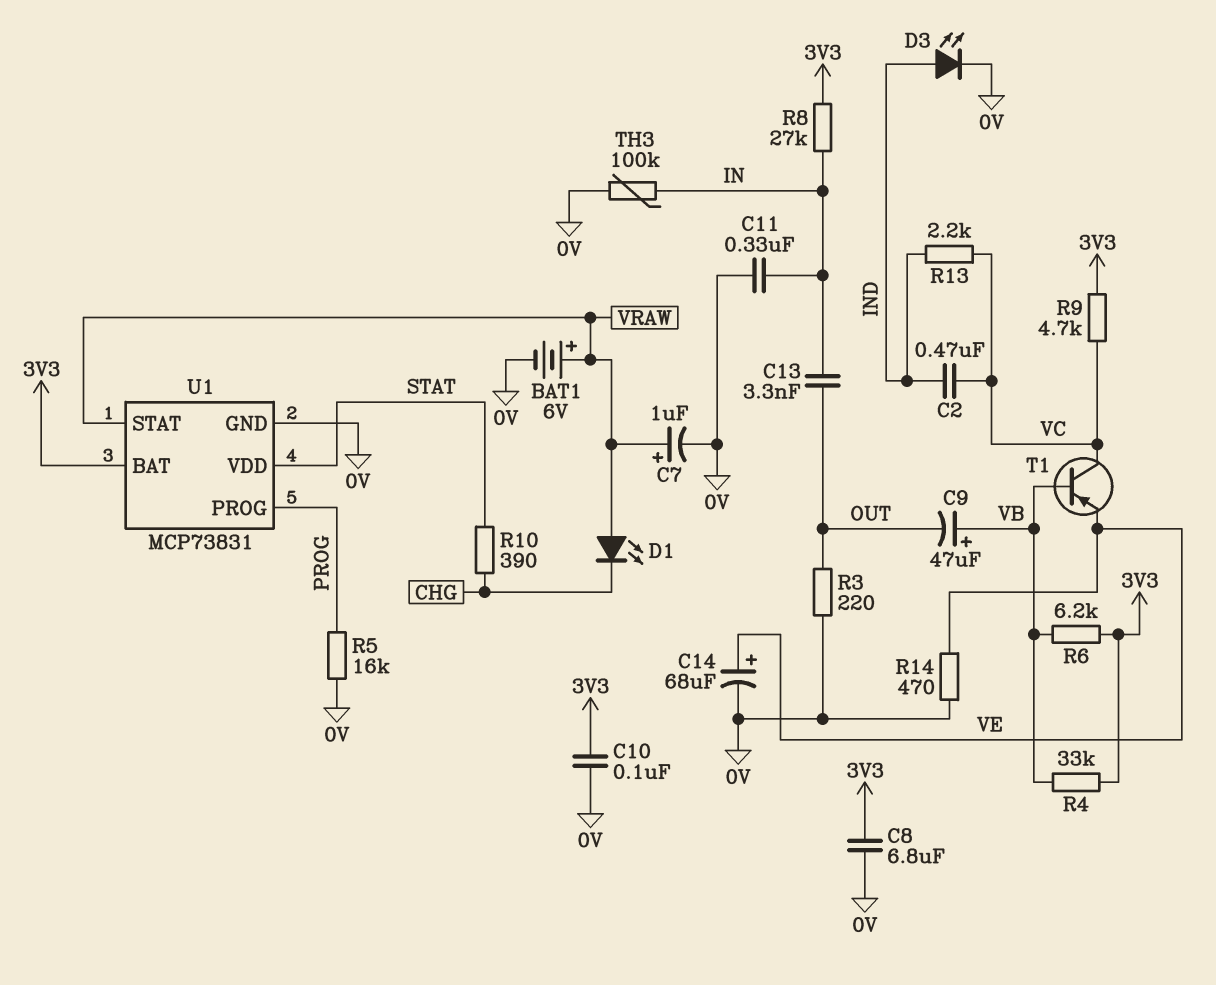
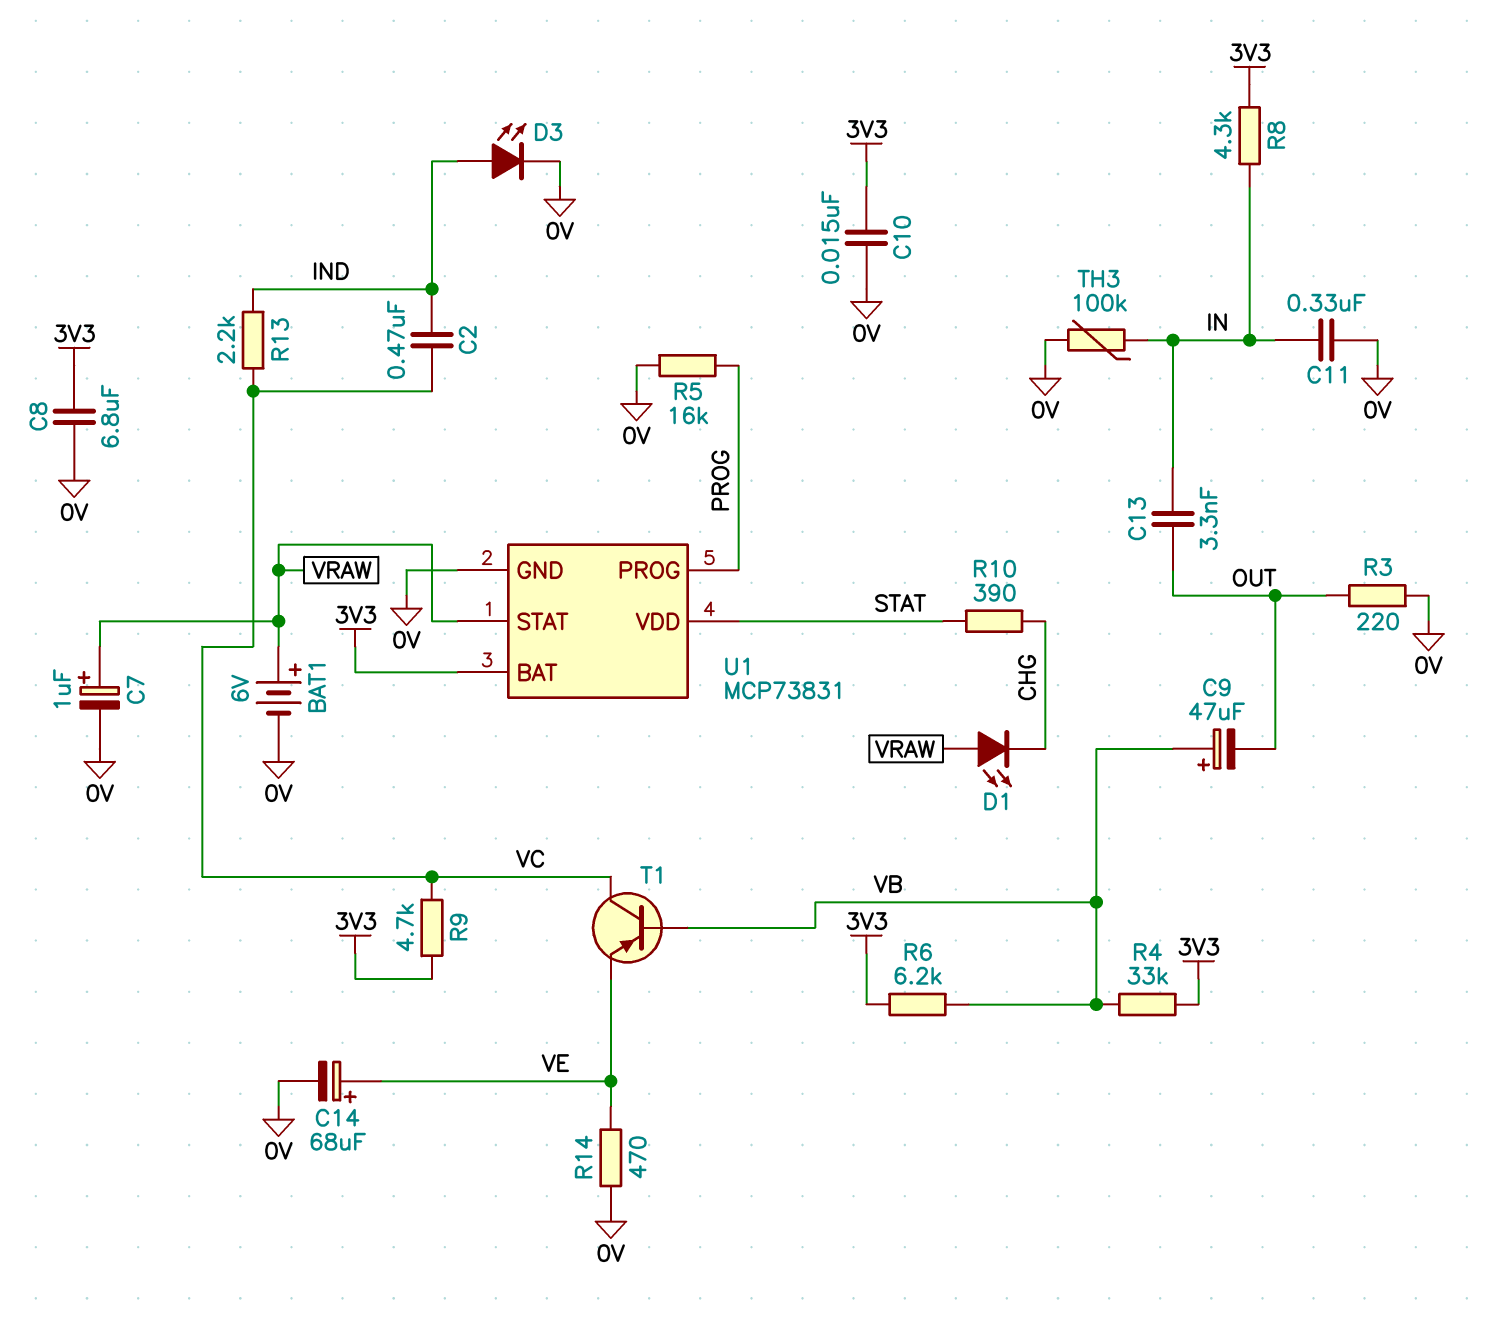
C10: 100nF (0V, 3V3) -> 15nF (0V, 3V3)
R8: 27k (3V3, IN) -> 4.3k (3V3, IN)

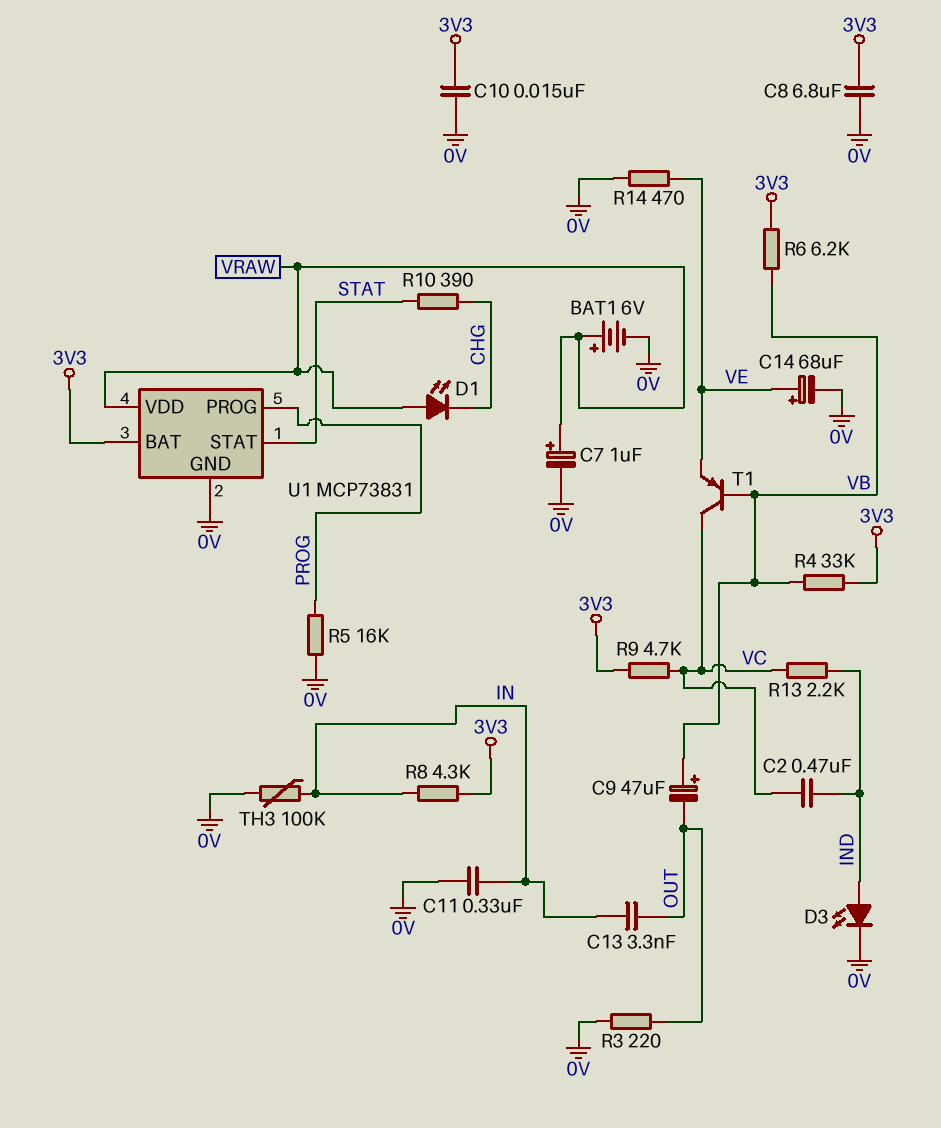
U1 pin STAT: VRAW -> STAT
U1 pin VDD: STAT -> VRAW

